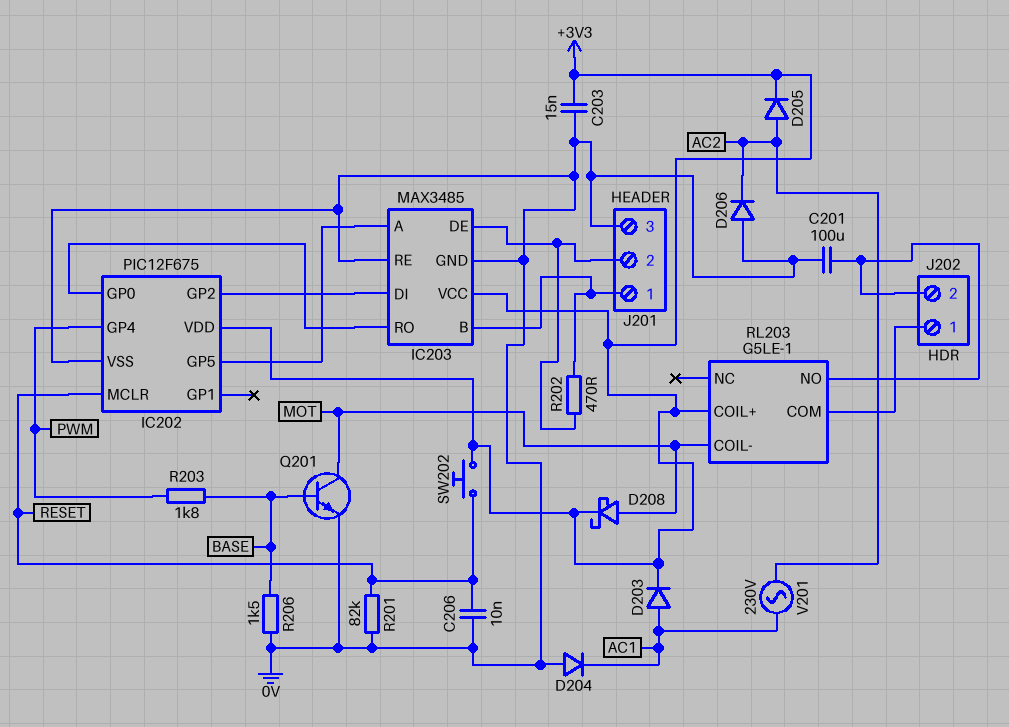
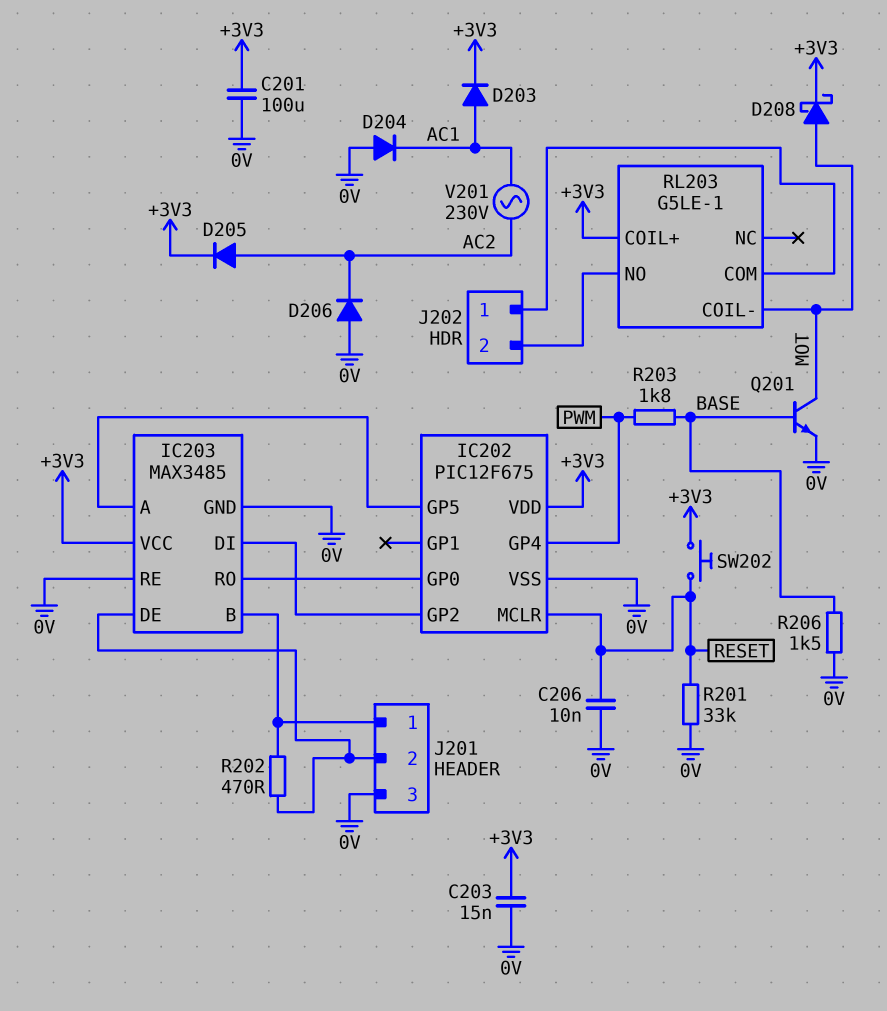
C201: 100uF (0V, J202/2) -> 100uF (+3V3, 0V)
R201: 82k (0V, RESET) -> 33k (0V, RESET)

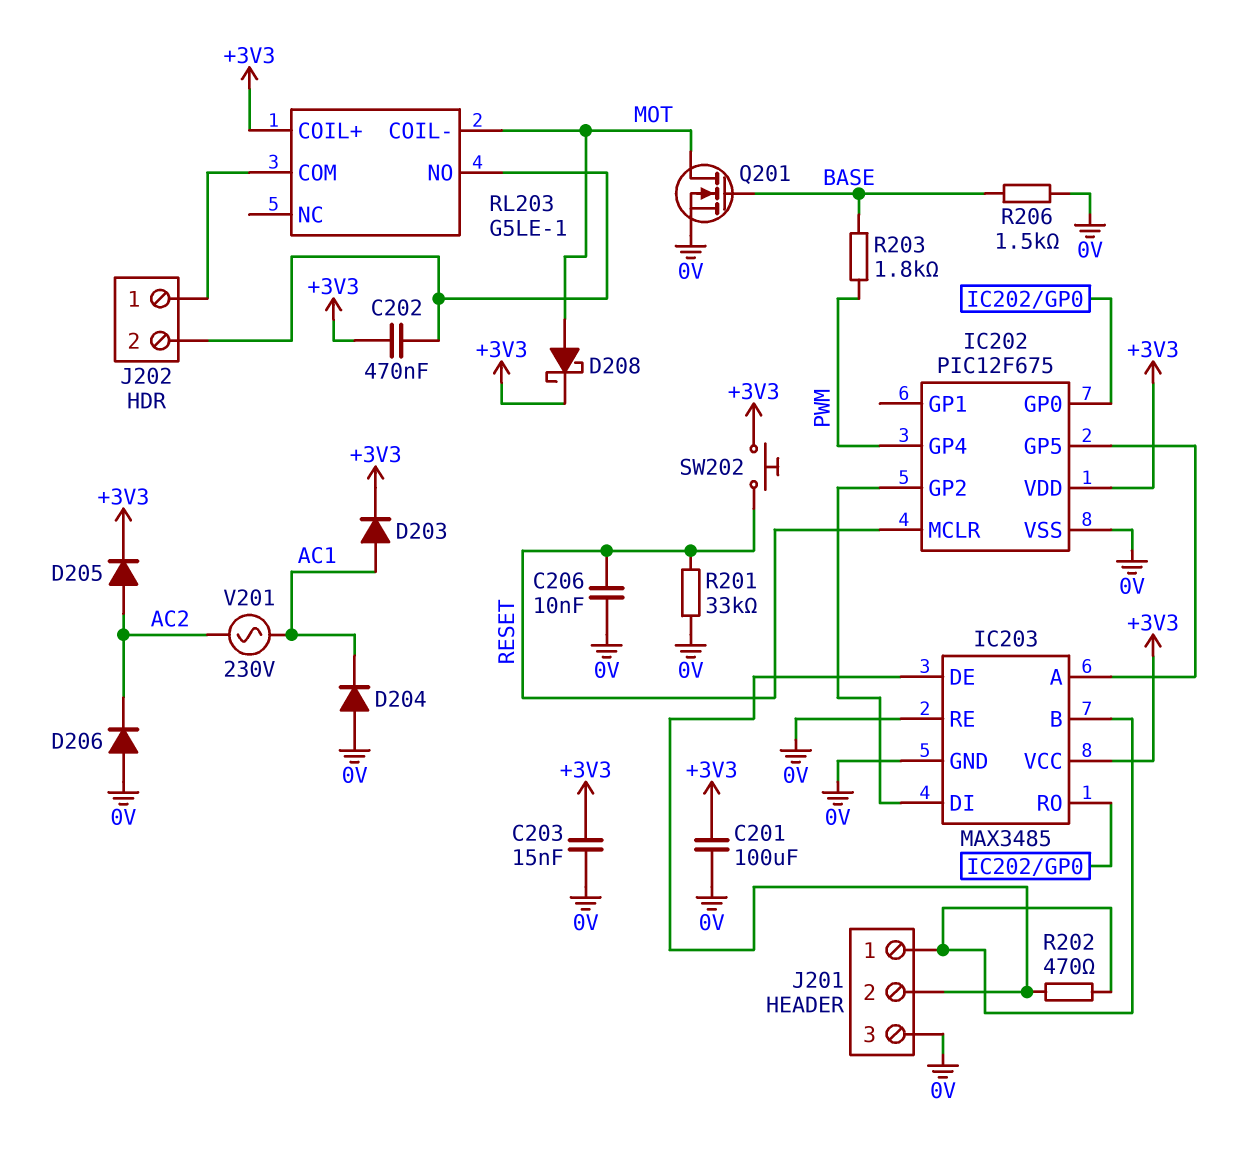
C202: none -> 470nF (+3V3, J202/2)
Q201: NPN (B BASE, C MOT, E 0V) -> NMOS (G BASE, D MOT, S 0V)

